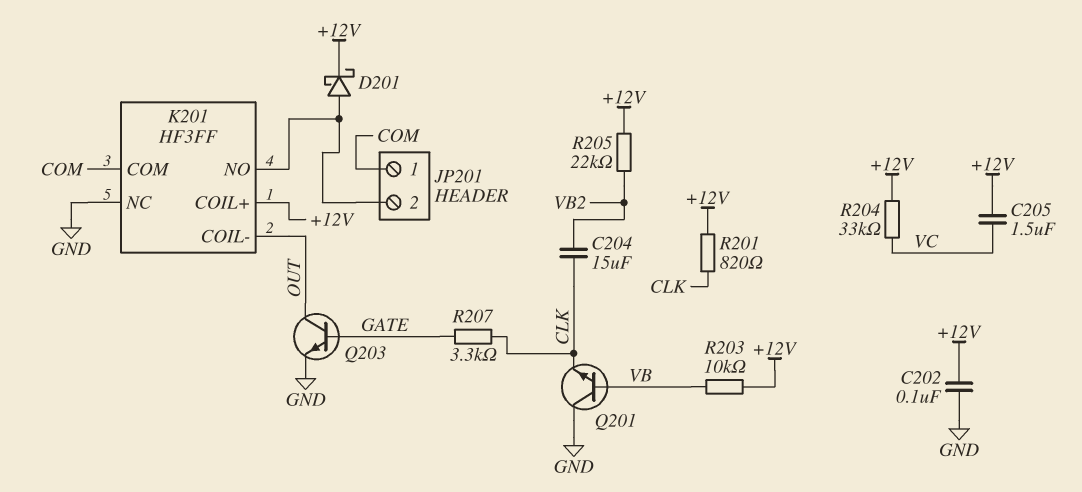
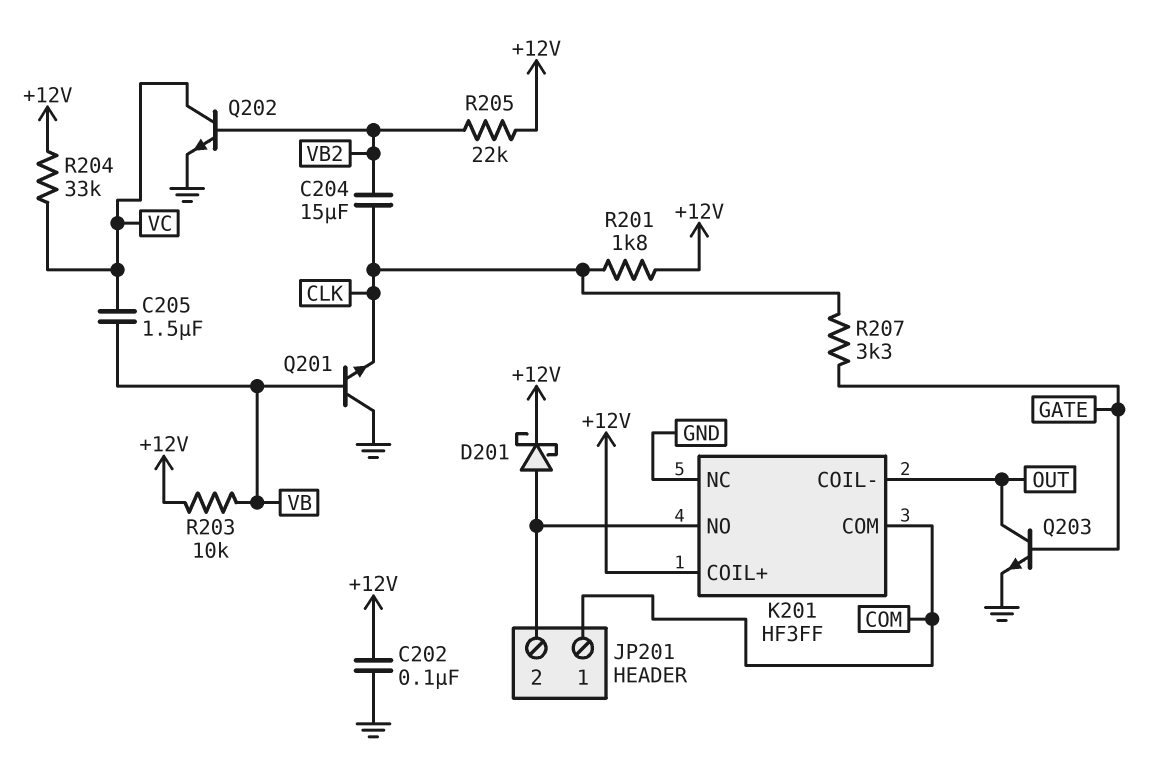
C205: 1.5uF (+12V, VC) -> 1.5uF (VB, VC)
Q202: none -> NPN (B VB2, C VC, E GND)
R201: 820 (+12V, CLK) -> 1.8k (+12V, CLK)

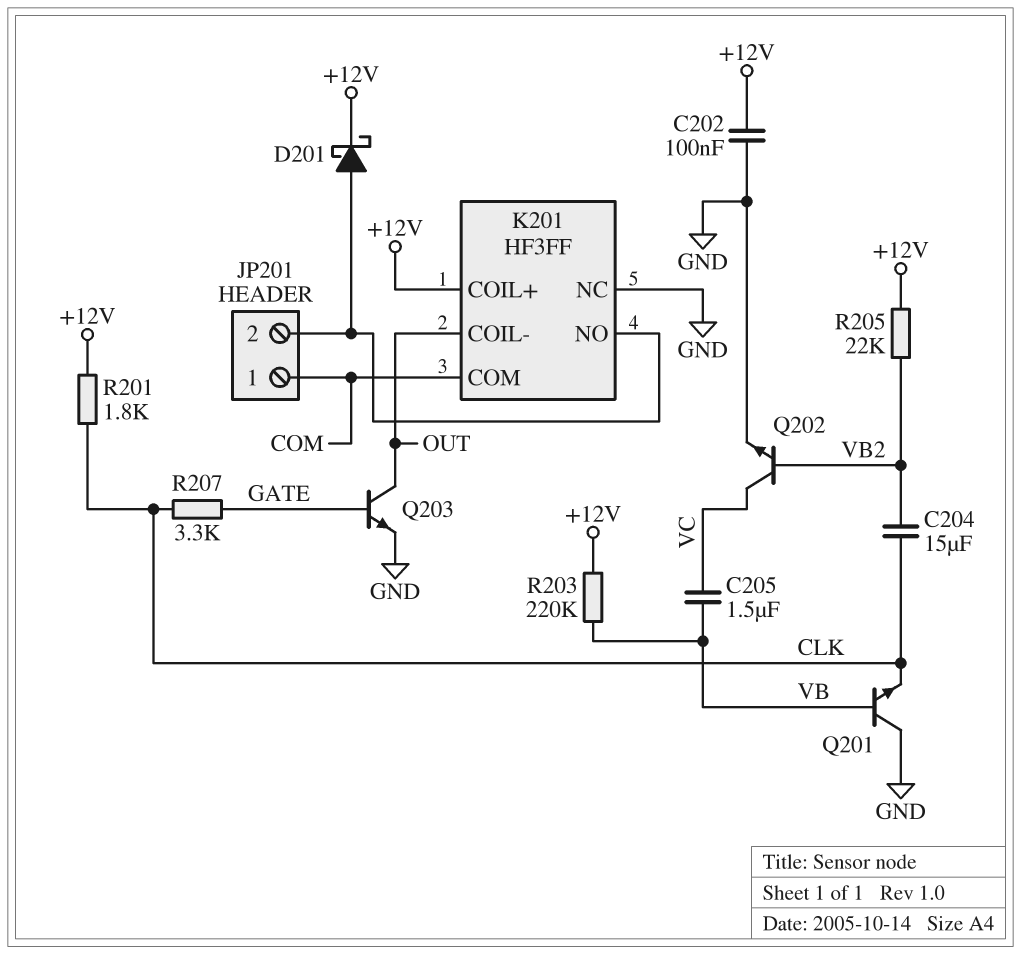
R203: 10k (+12V, VB) -> 220k (+12V, VB)
R204: 33k (+12V, VC) -> none

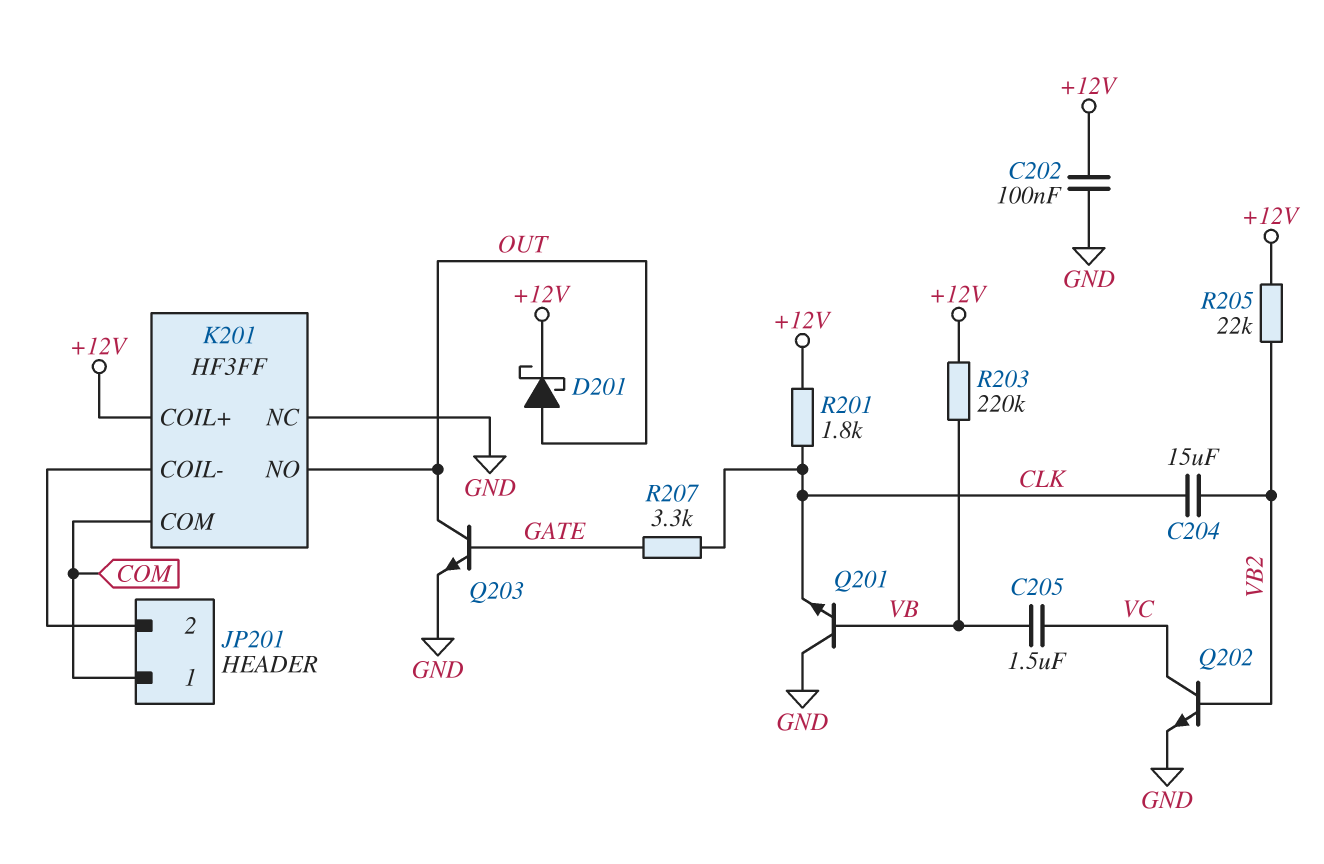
D201: schottky (A JP201/2, K +12V) -> schottky (A OUT, K +12V)
K201 pin COIL-: OUT -> JP201/2
K201 pin NO: JP201/2 -> OUT

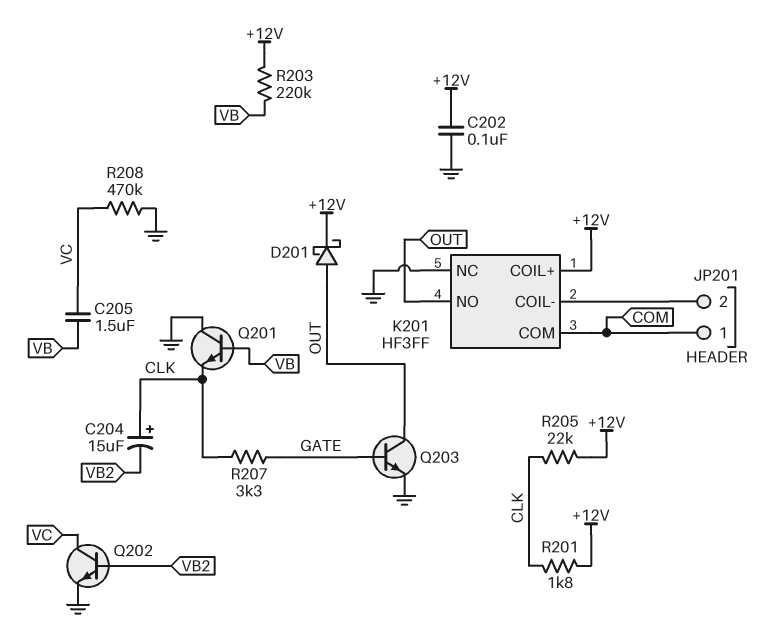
C204: 15uF (CLK, VB2) -> 15uF (plus CLK, minus VB2)
R205: 22k (+12V, VB2) -> 22k (+12V, CLK)
R208: none -> 470k (GND, VC)

